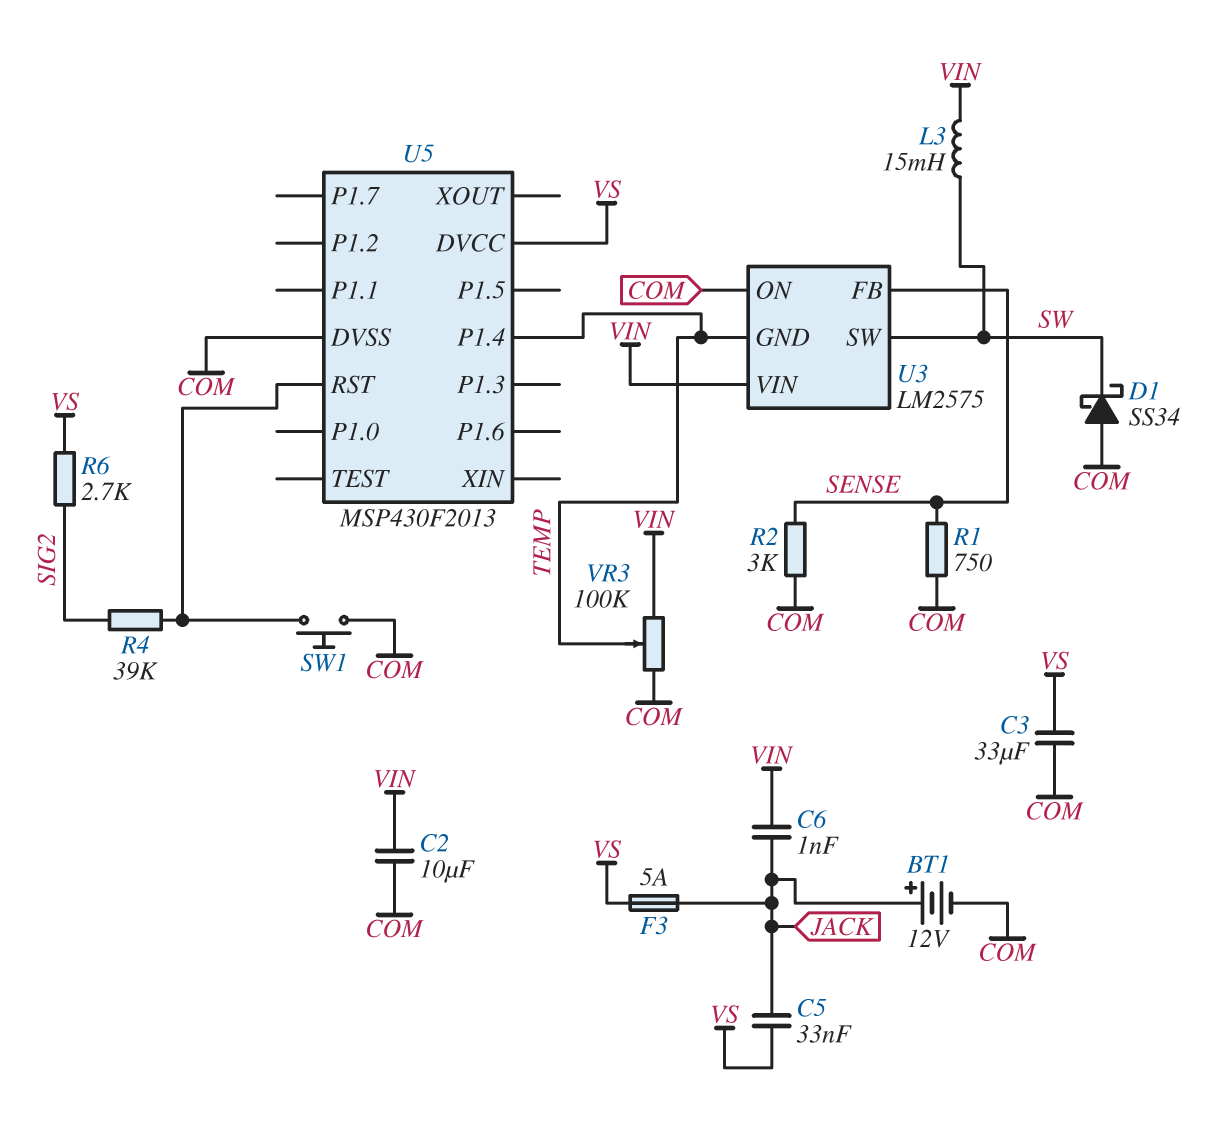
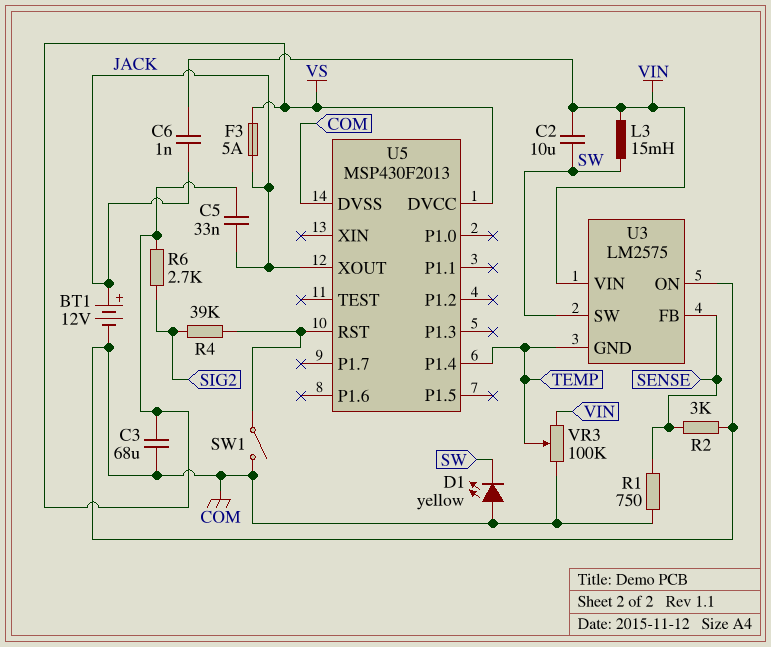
C2: 10uF (COM, VIN) -> 10uF (SW, VIN)
C3: 33uF (COM, VS) -> 68uF (COM, VS)
D1: schottky SS34 (A COM, K SW) -> LED yellow (A COM, K SW)
SW1: button (COM, U5/RST) -> switch (COM, U5/RST)
U5 pin XOUT: none -> JACK

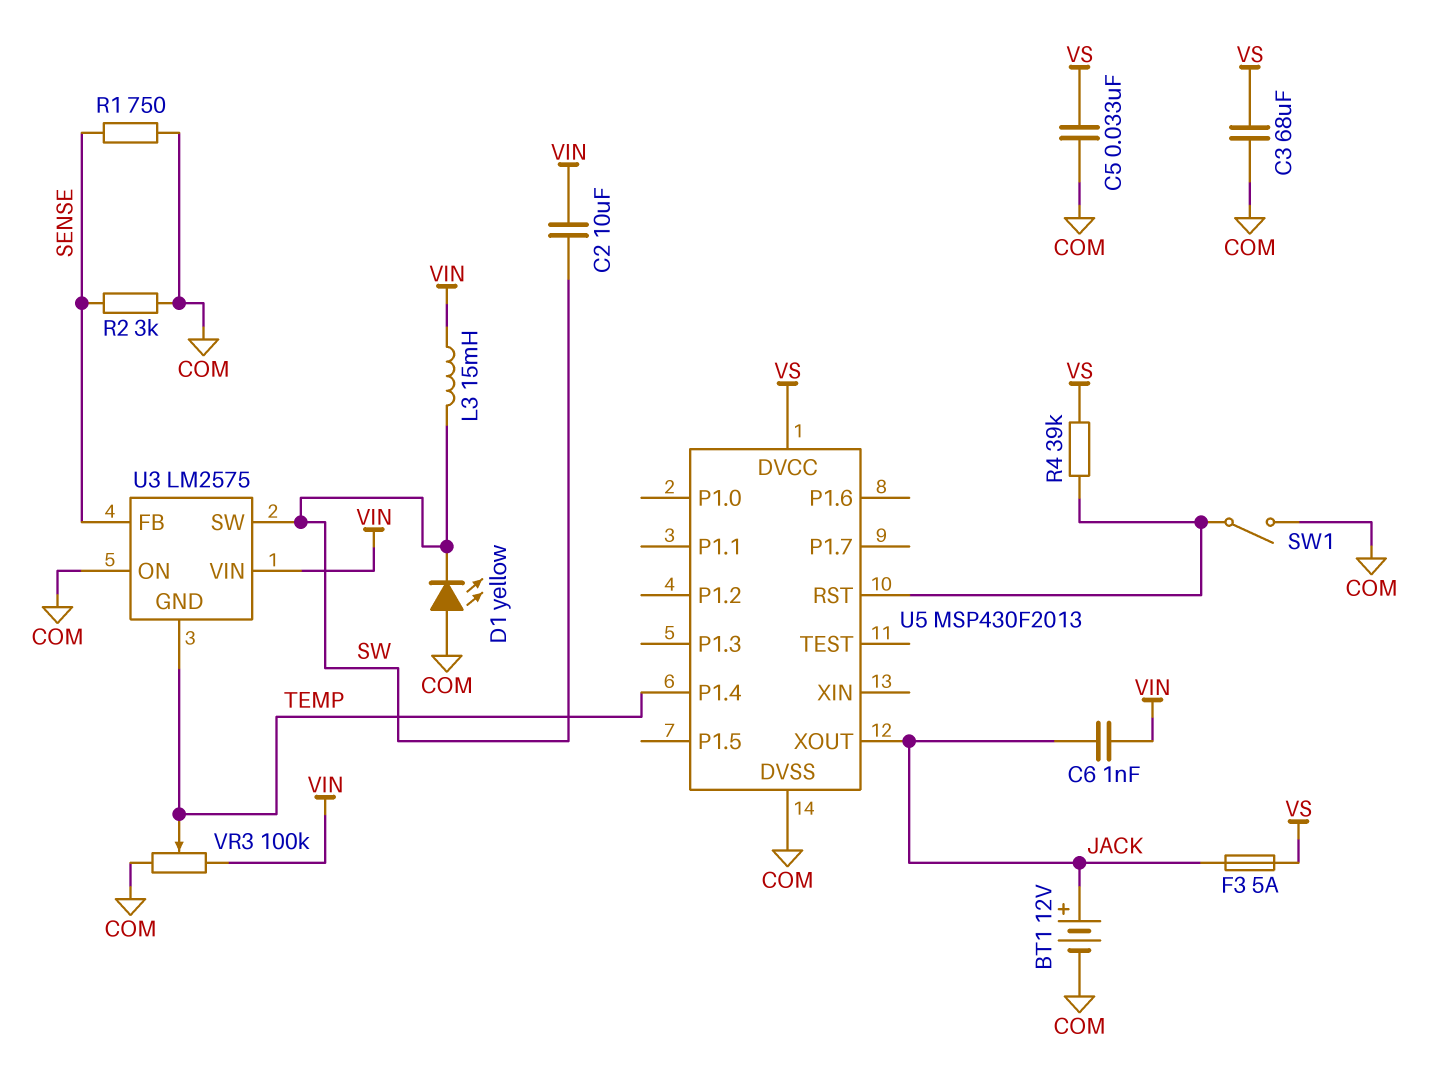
C5: 33nF (JACK, VS) -> 33nF (COM, VS)
R4: 39k (SIG2, U5/RST) -> 39k (U5/RST, VS)
R6: 2.7k (SIG2, VS) -> none

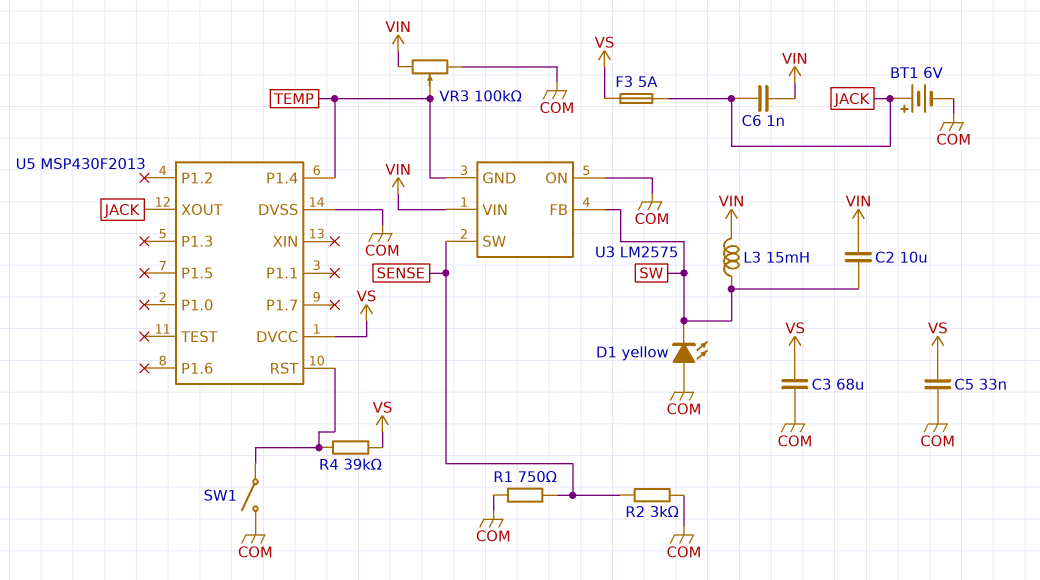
BT1: 12V (plus JACK, minus COM) -> 6V (plus JACK, minus COM)
U3 pin FB: SENSE -> SW
U3 pin SW: SW -> SENSE

